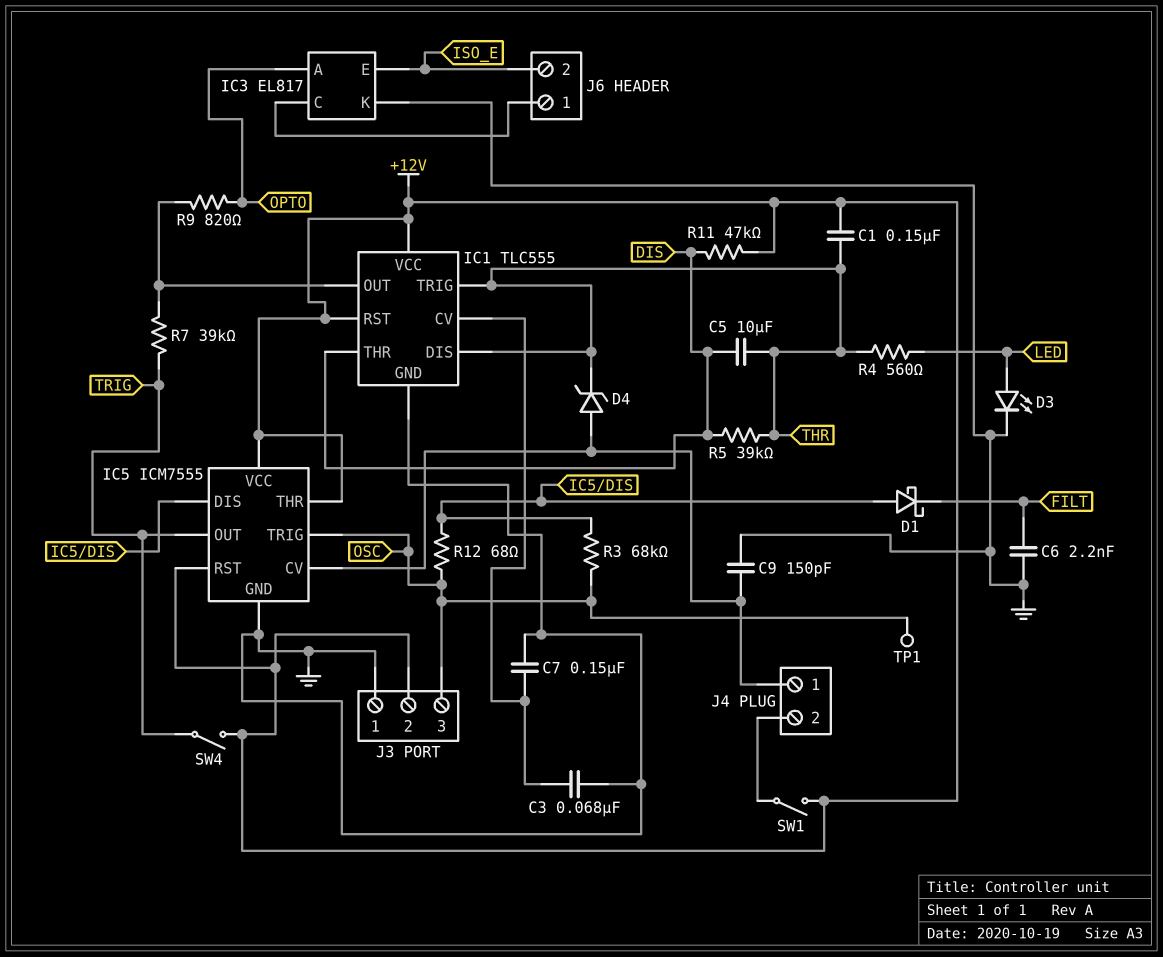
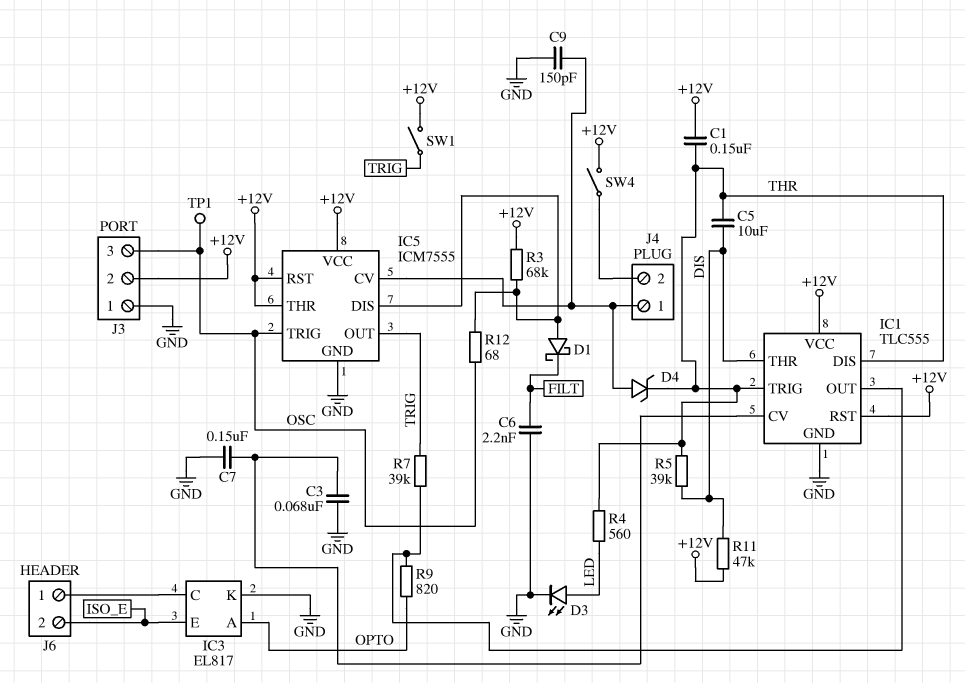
R3: 68k (IC5/DIS, OSC) -> 68k (+12V, IC5/DIS)
SW1: switch (+12V, J4/2) -> switch (+12V, TRIG)
SW4: switch (+12V, TRIG) -> switch (+12V, J4/2)

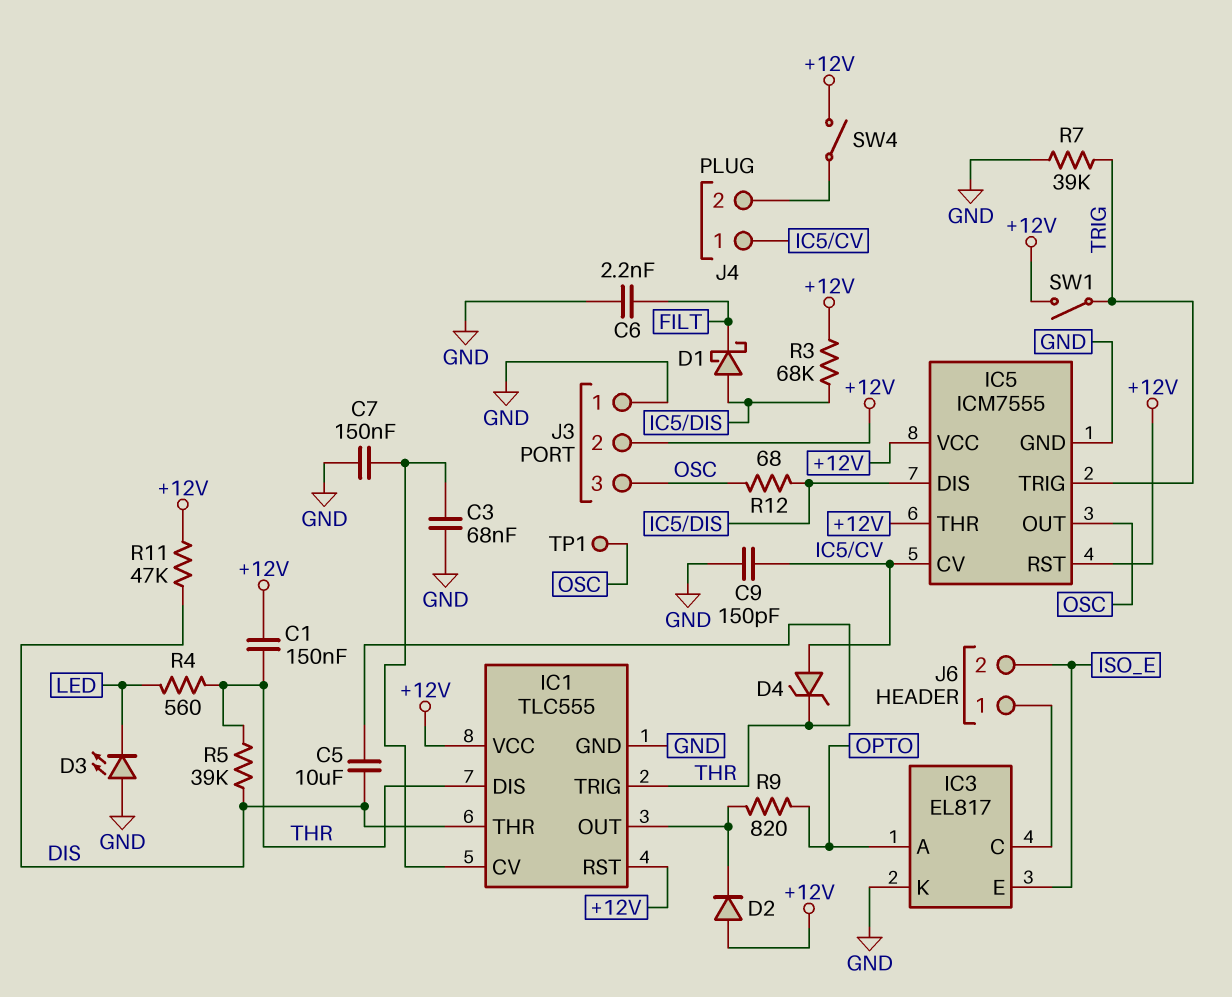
D2: none -> diode (A +12V, K IC1/OUT)
D3: LED (A LED, K GND) -> LED (A GND, K LED)
IC5 pin OUT: TRIG -> OSC
IC5 pin TRIG: OSC -> TRIG
R7: 39k (IC1/OUT, TRIG) -> 39k (GND, TRIG)

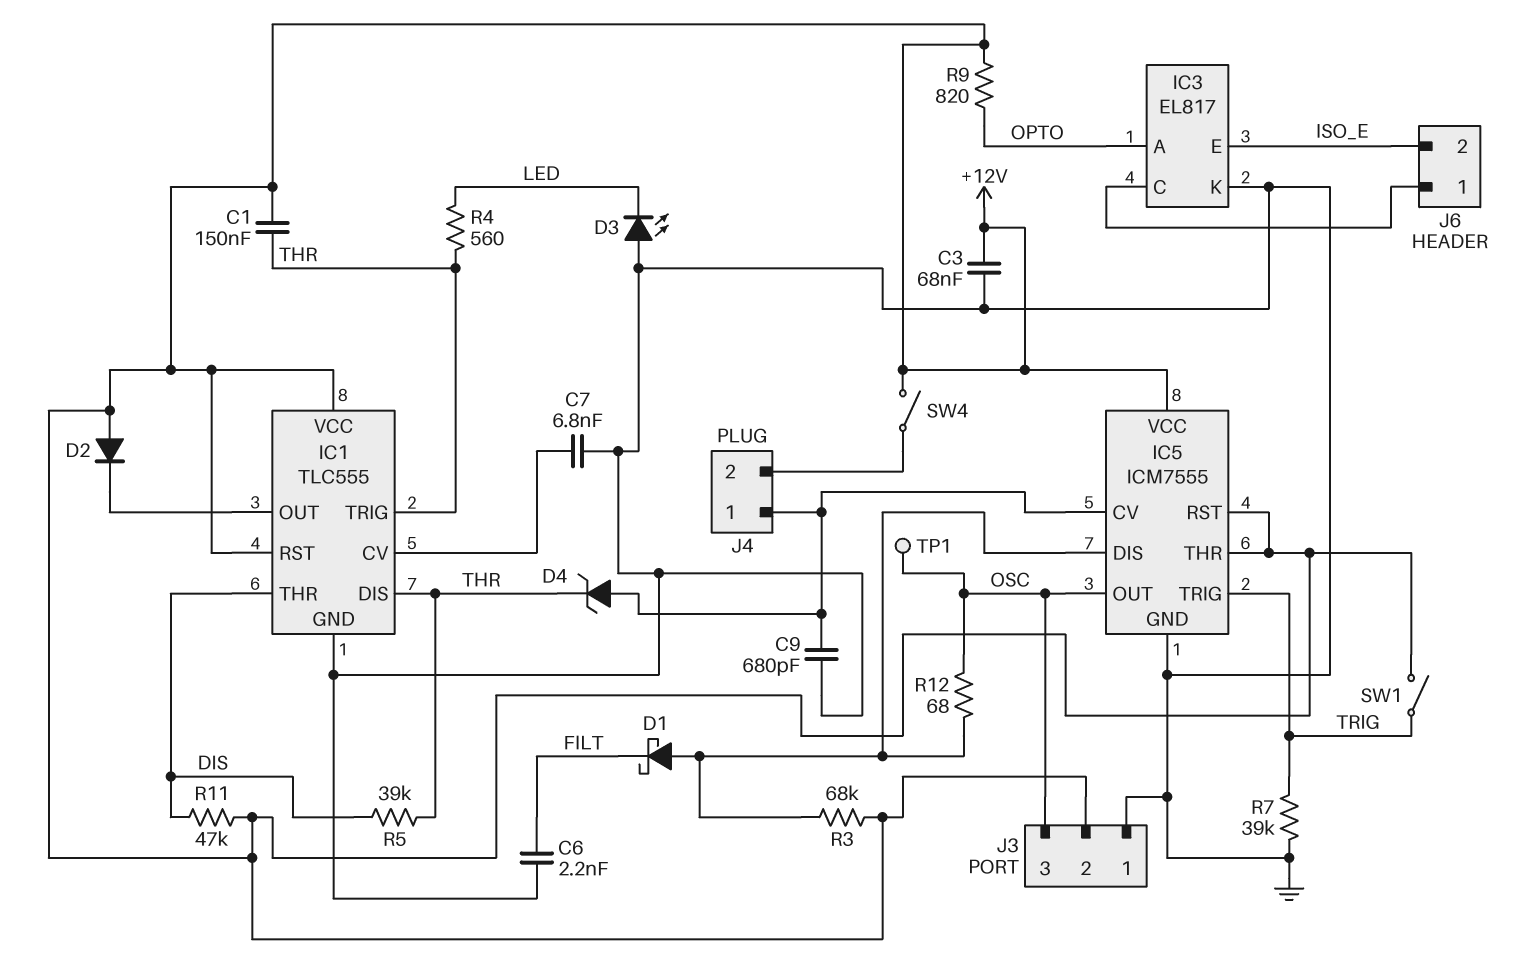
C3: 68nF (GND, IC1/CV) -> 68nF (+12V, GND)
C5: 10uF (DIS, THR) -> none
C7: 150nF (GND, IC1/CV) -> 6.8nF (GND, IC1/CV)
C9: 150pF (GND, IC5/CV) -> 680pF (GND, IC5/CV)
R9: 820 (IC1/OUT, OPTO) -> 820 (+12V, OPTO)

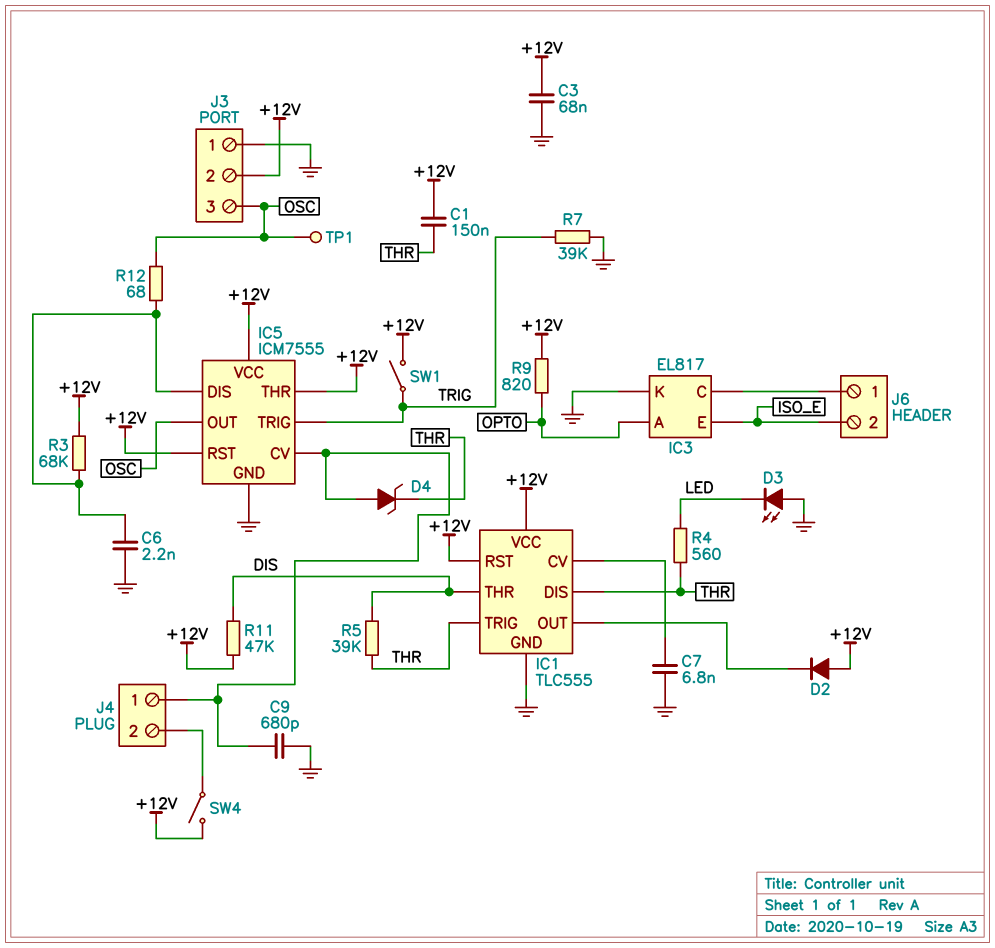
C6: 2.2nF (FILT, GND) -> 2.2nF (GND, IC5/DIS)
D1: schottky (A IC5/DIS, K FILT) -> none

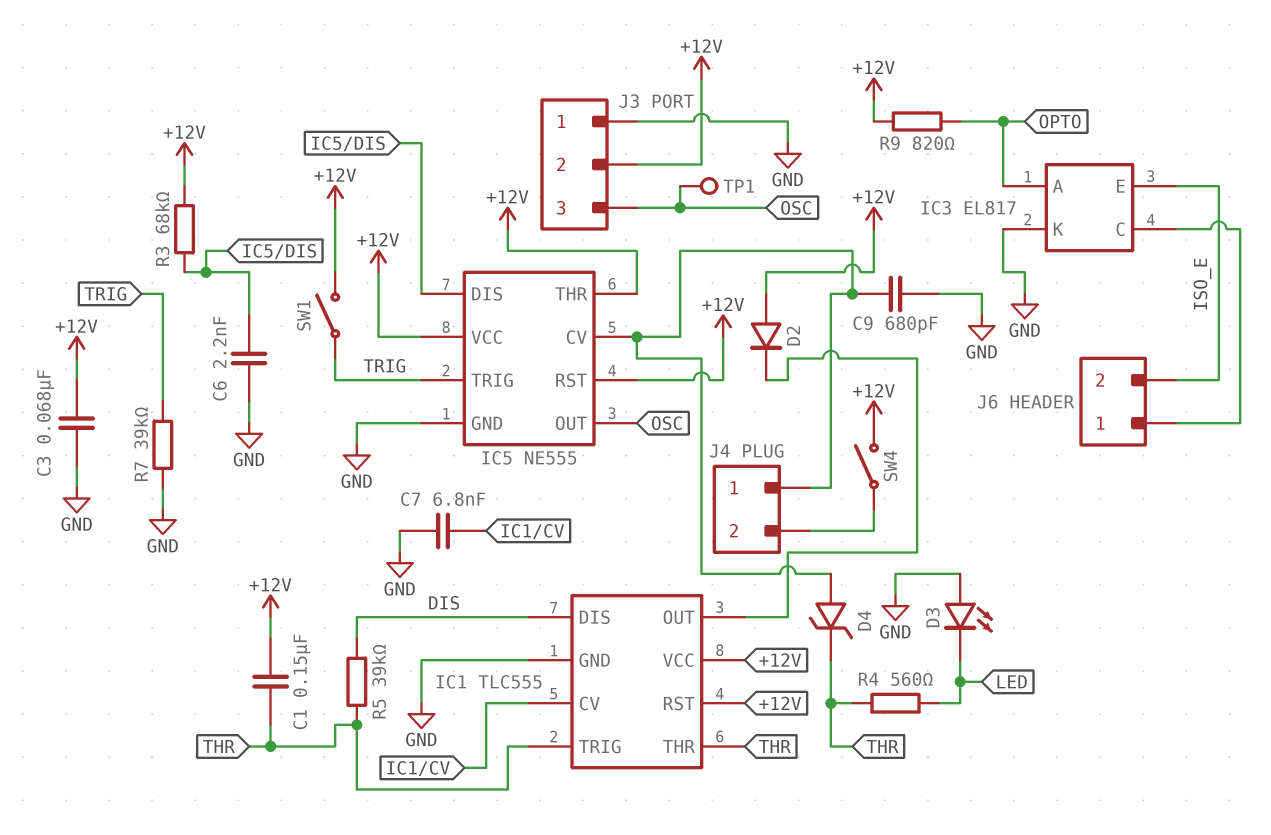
IC1 pin DIS: THR -> DIS
IC1 pin THR: DIS -> THR
IC5: ICM7555 -> NE555
R11: 47k (+12V, DIS) -> none
R12: 68 (IC5/DIS, OSC) -> none

